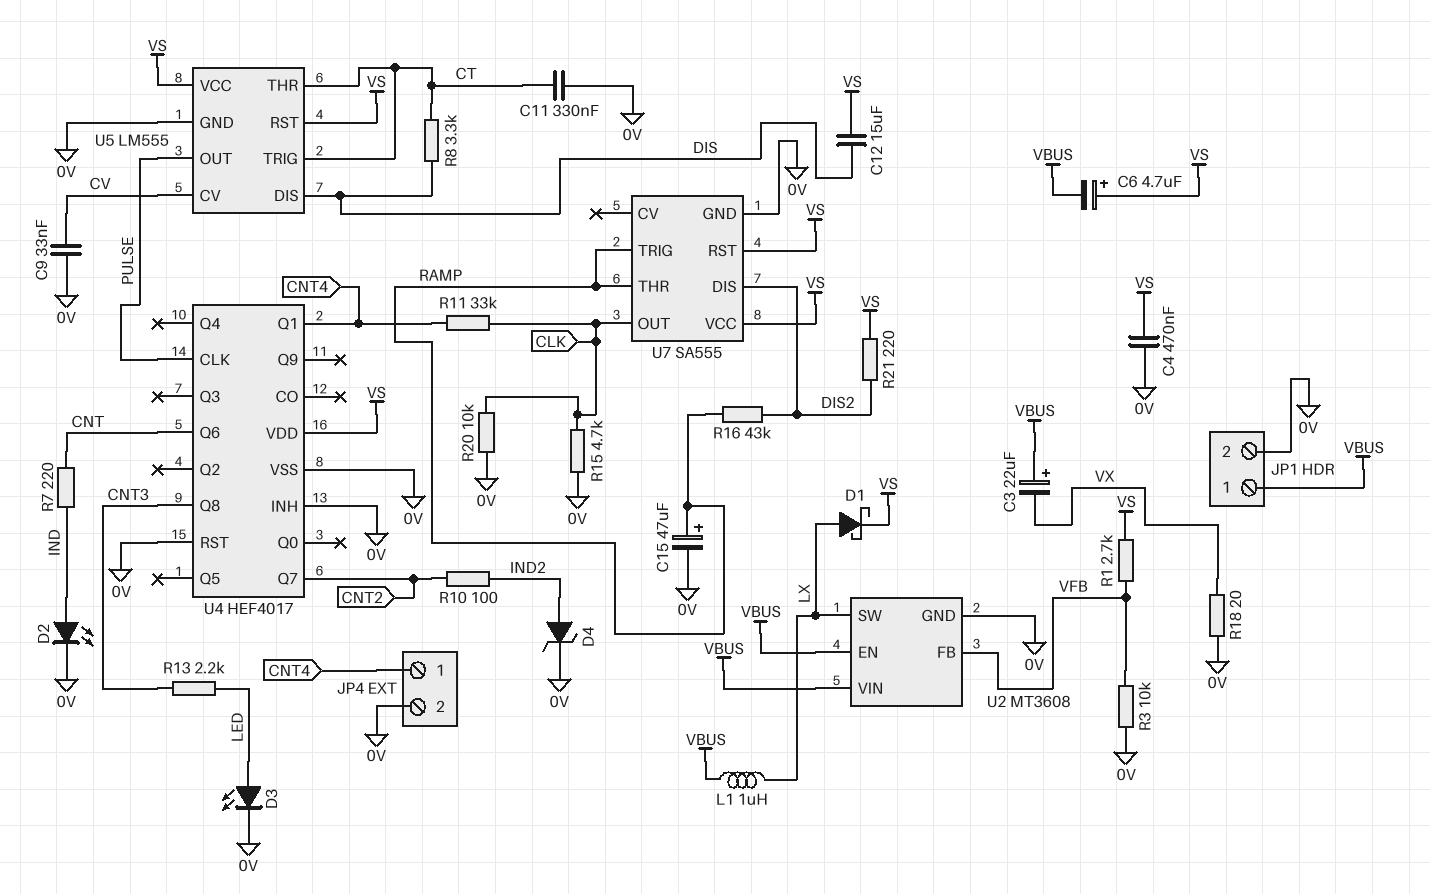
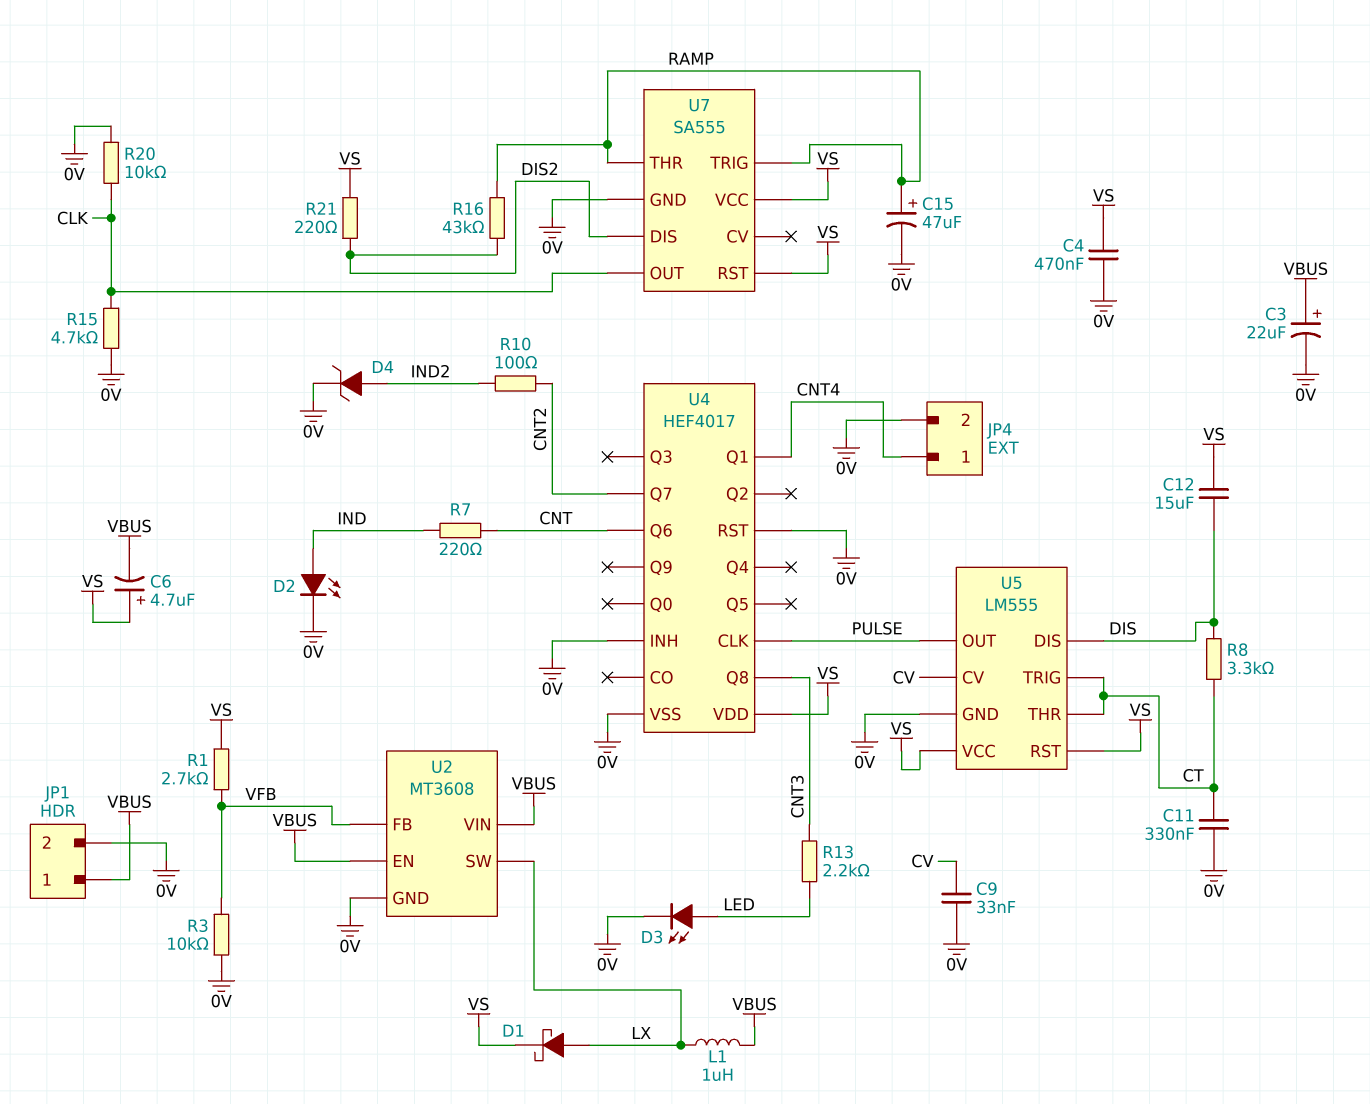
C3: 22uF (plus VBUS, minus VX) -> 22uF (plus VBUS, minus 0V)
R11: 33k (CLK, CNT4) -> none
R18: 20 (0V, VX) -> none

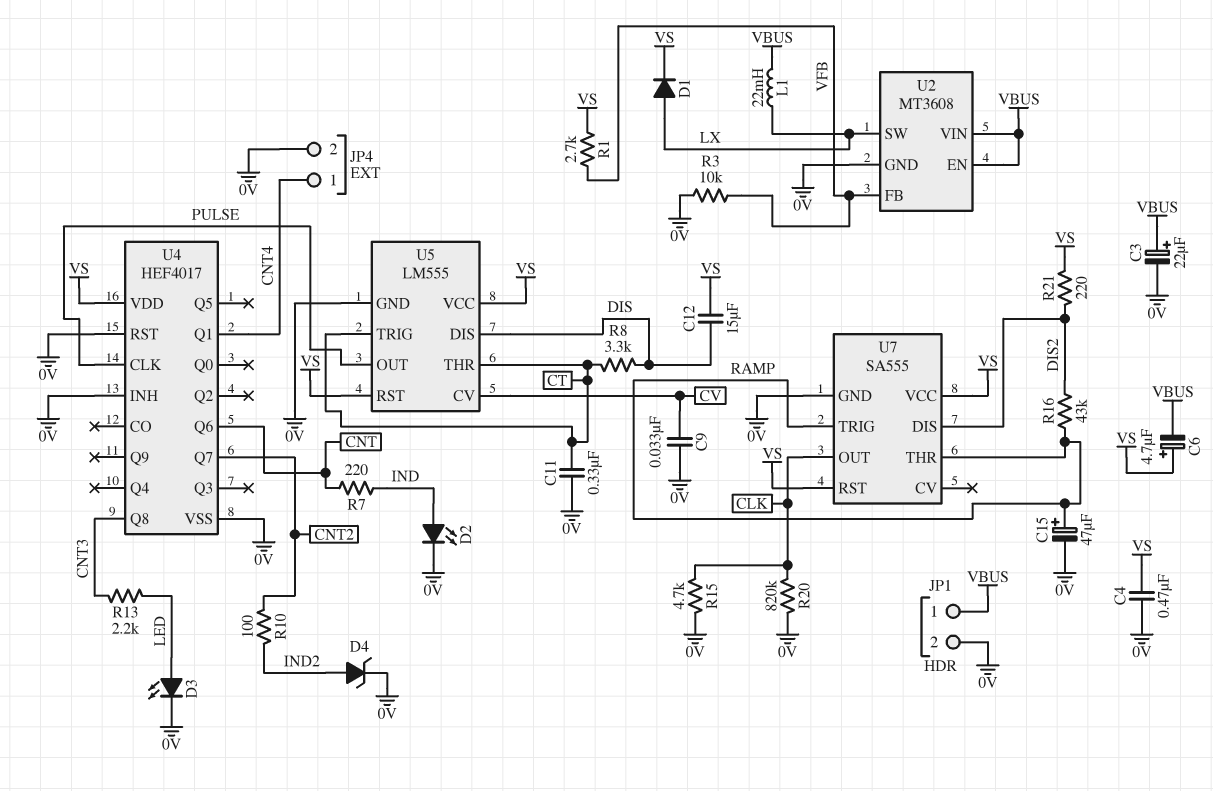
D1: schottky (A LX, K VS) -> diode (A LX, K VS)
L1: 1uH (LX, VBUS) -> 22mH (LX, VBUS)
R20: 10k (0V, CLK) -> 820k (0V, CLK)

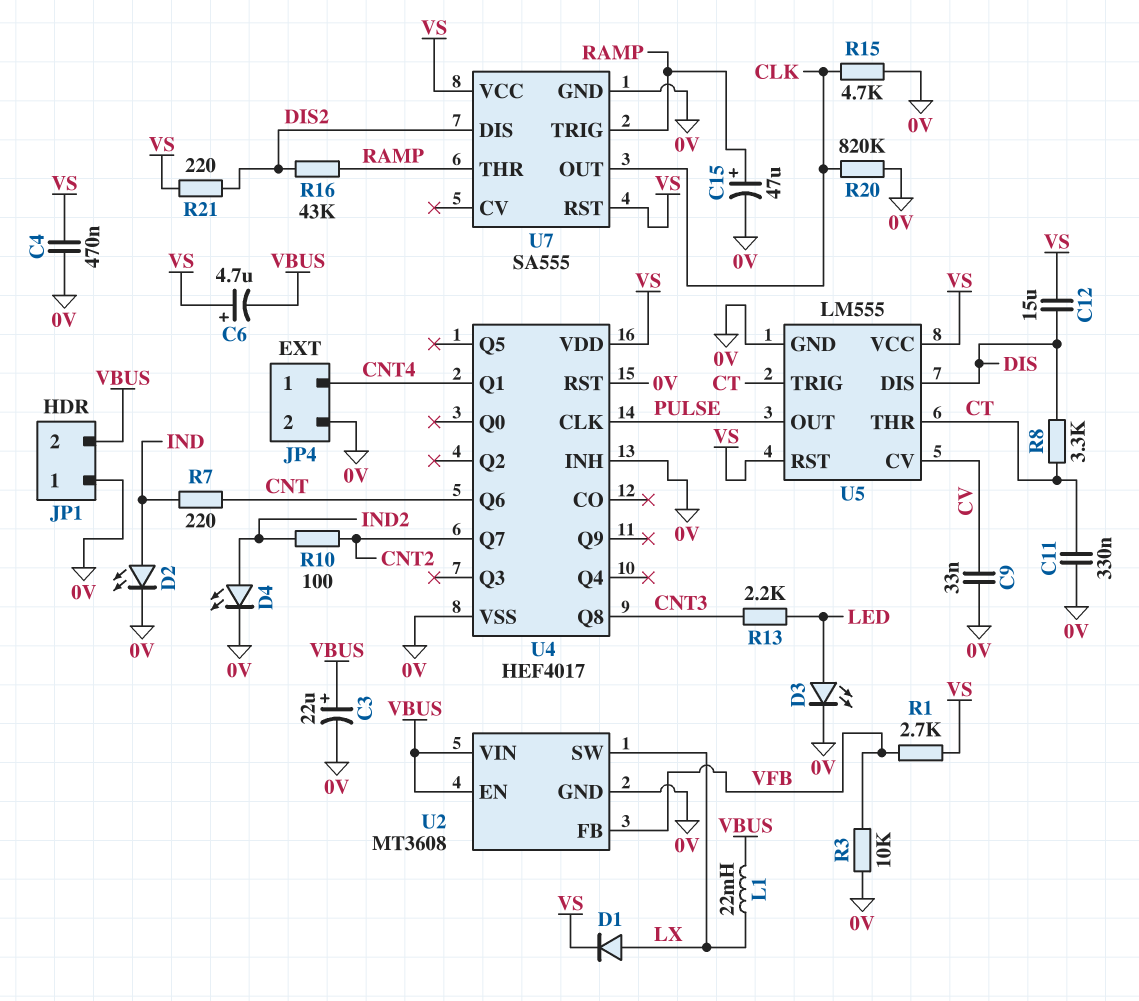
D4: zener (A IND2, K 0V) -> LED (A IND2, K 0V)
JP1 pin 1: VBUS -> 0V
JP1 pin 2: 0V -> VBUS

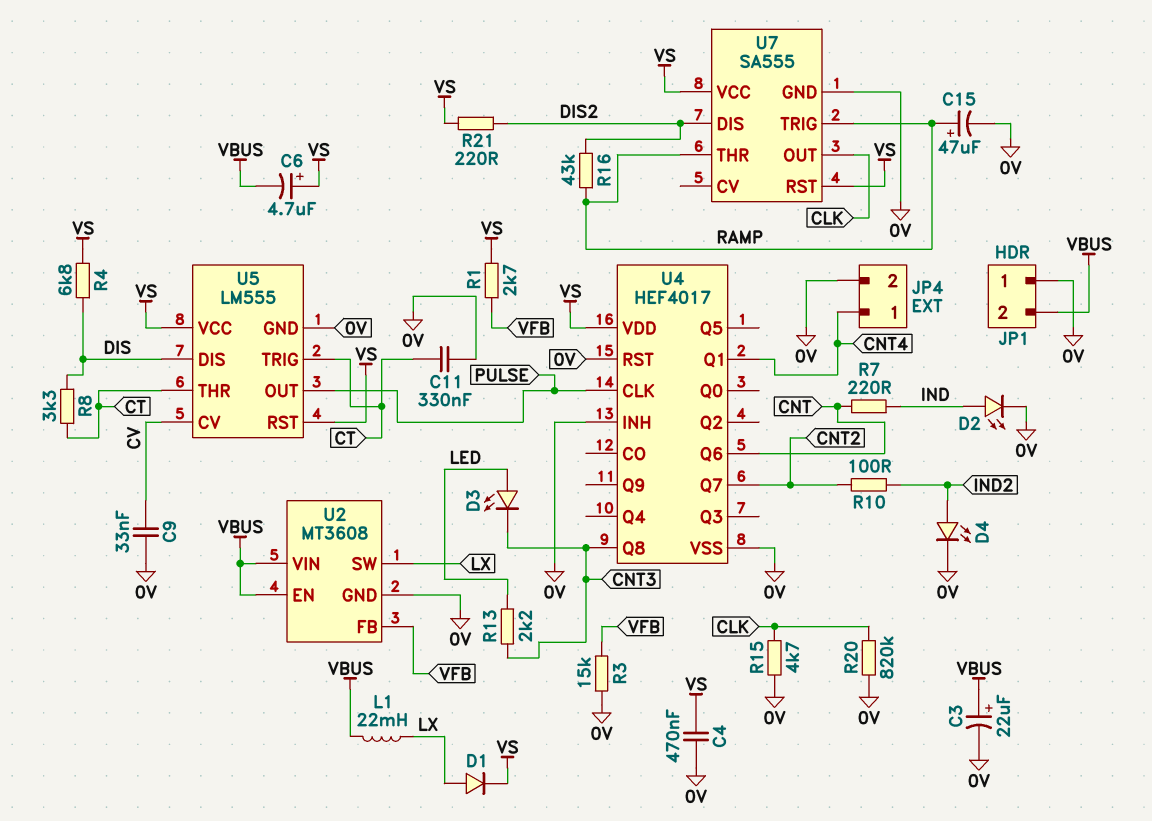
C12: 15uF (DIS, VS) -> none
D3: LED (A LED, K 0V) -> LED (A LED, K CNT3)
R3: 10k (0V, VFB) -> 15k (0V, VFB)
R4: none -> 6.8k (DIS, VS)

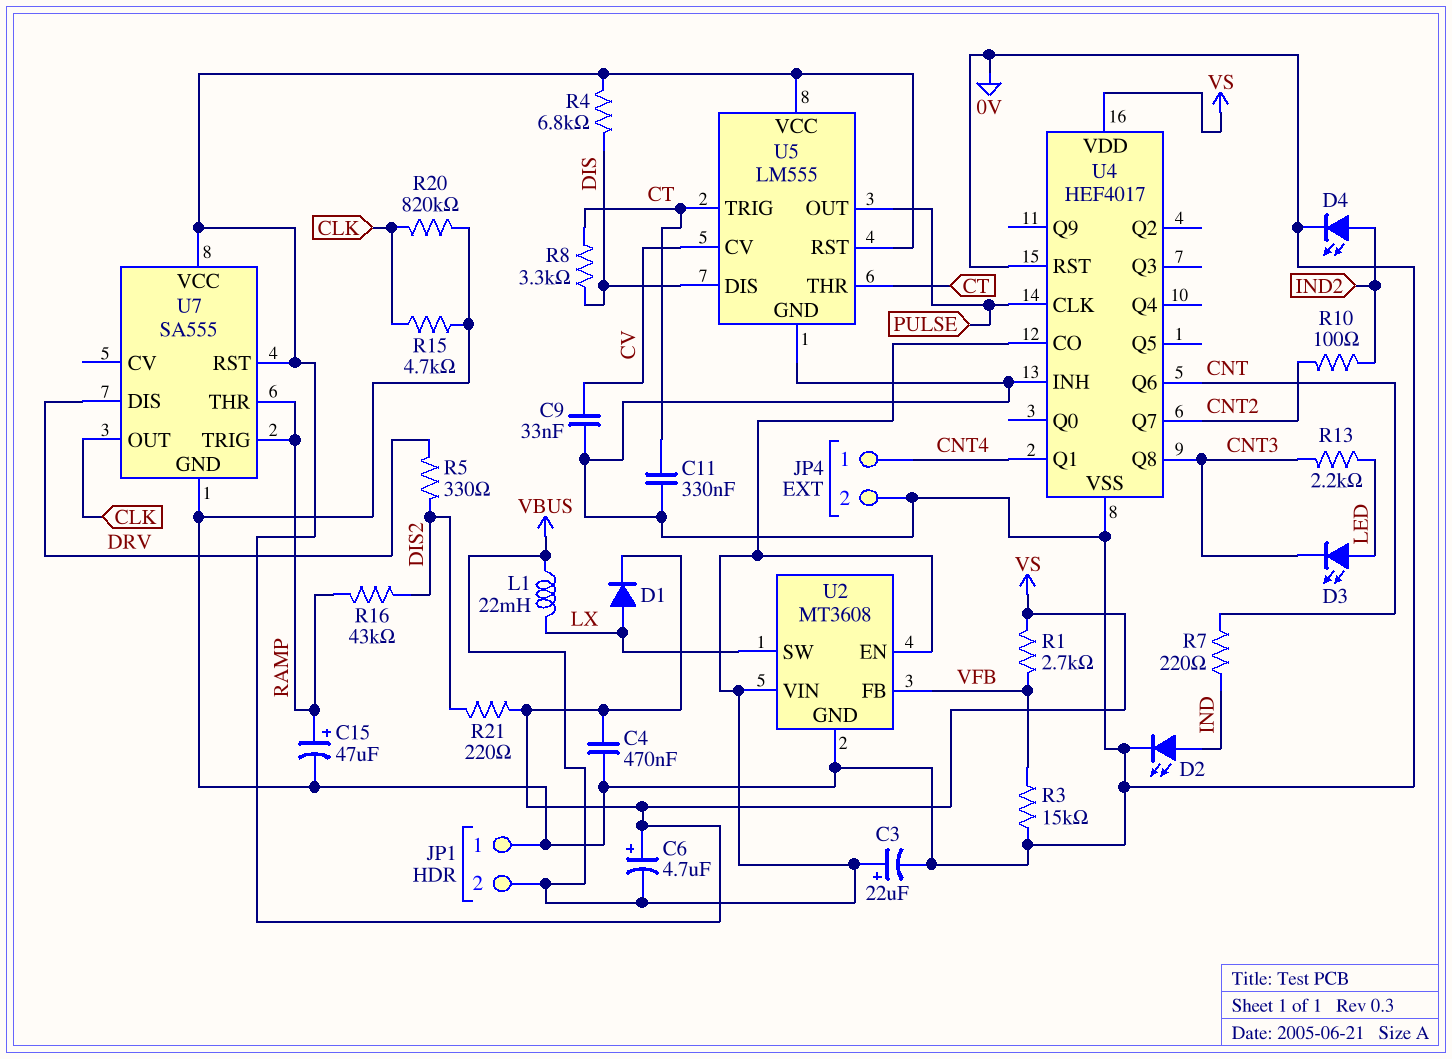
R5: none -> 330 (DIS2, DRV)
U4 pin CO: none -> VBUS
U7 pin DIS: DIS2 -> DRV

